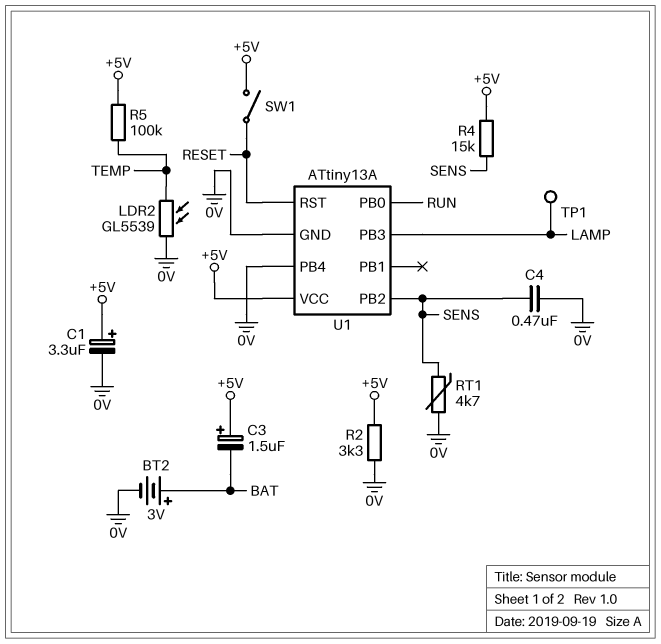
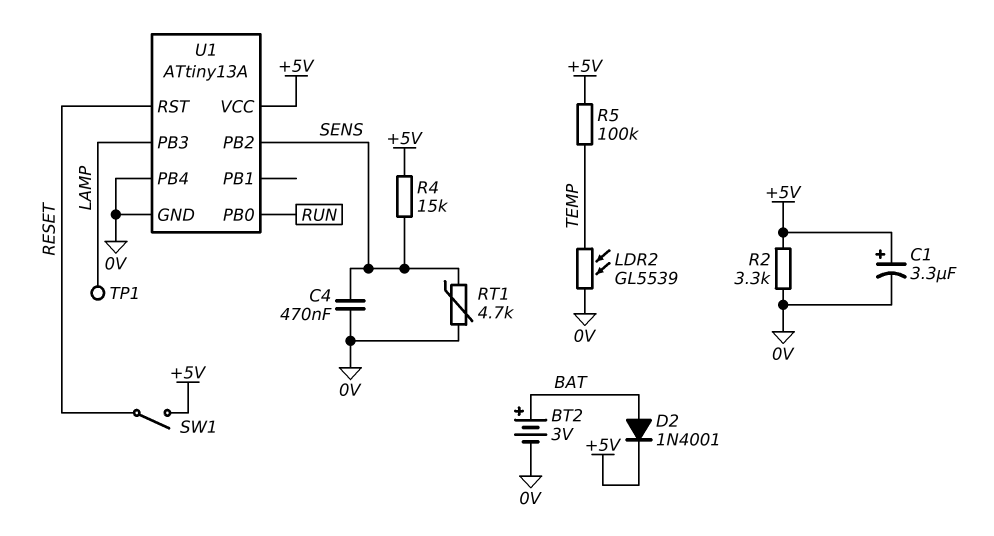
C3: 1.5uF (plus +5V, minus BAT) -> none
D2: none -> diode 1N4001 (A BAT, K +5V)

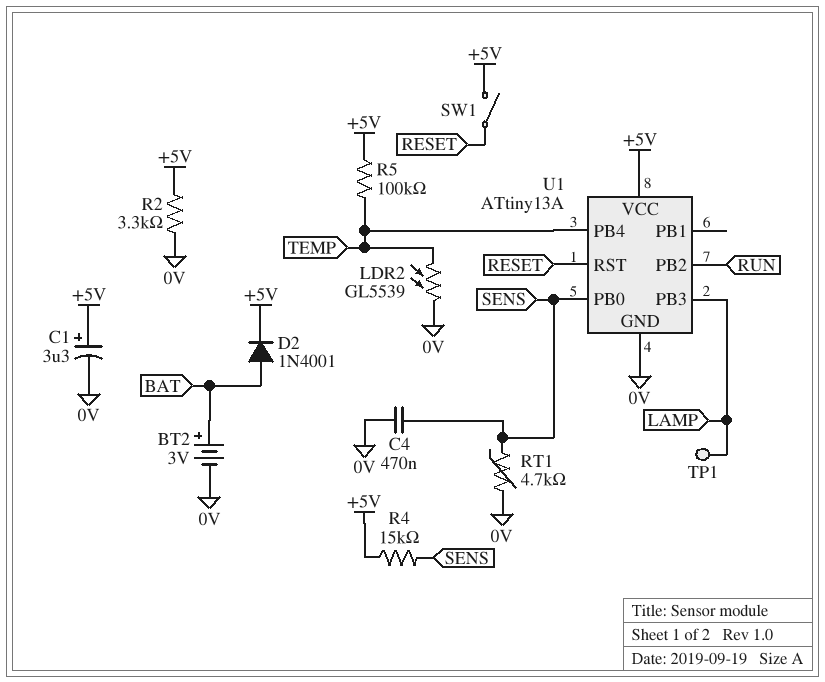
U1 pin PB0: RUN -> SENS
U1 pin PB2: SENS -> RUN
U1 pin PB4: 0V -> TEMP

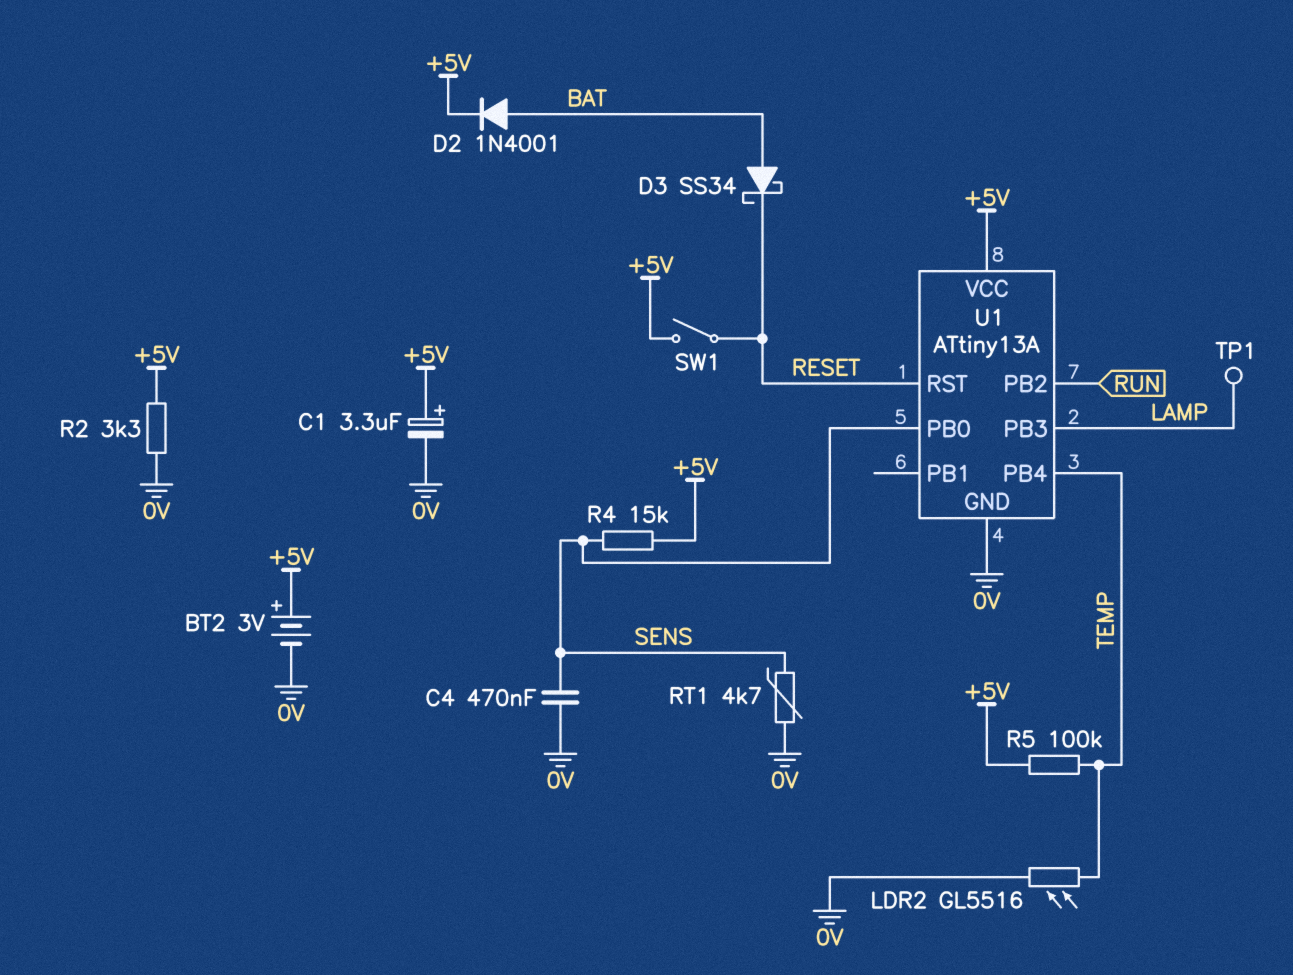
BT2: 3V (plus BAT, minus 0V) -> 3V (plus +5V, minus 0V)
D3: none -> schottky SS34 (A BAT, K RESET)
LDR2: GL5539 (0V, TEMP) -> GL5516 (0V, TEMP)

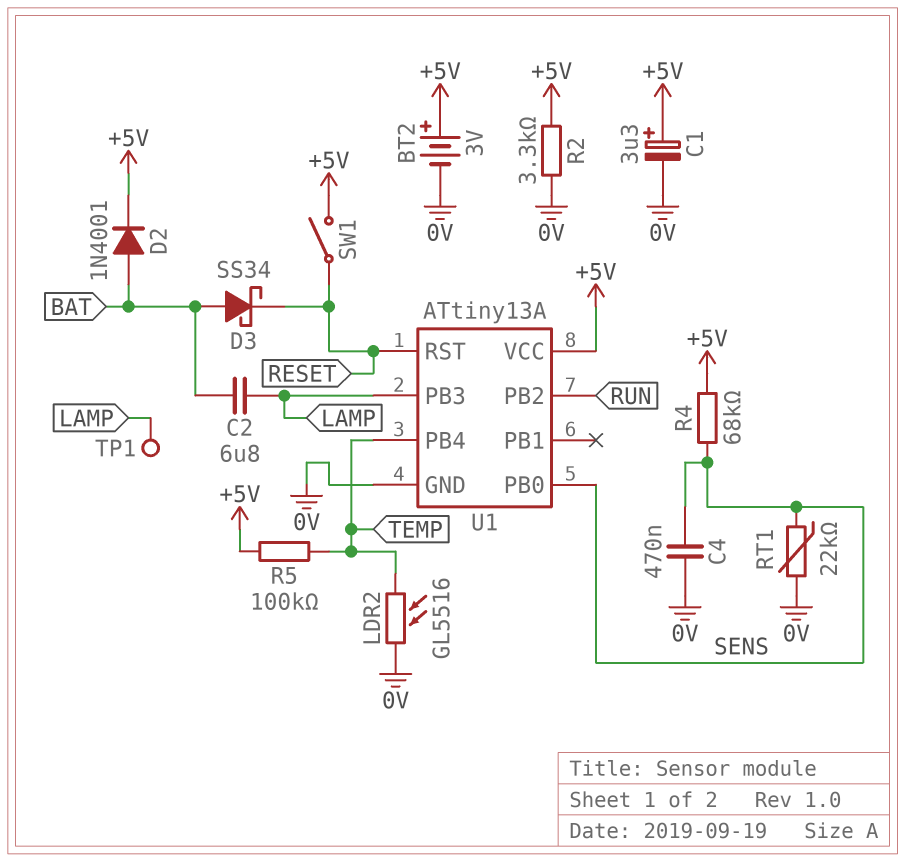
C2: none -> 6.8uF (BAT, LAMP)
R4: 15k (+5V, SENS) -> 68k (+5V, SENS)
RT1: 4.7k (0V, SENS) -> 22k (0V, SENS)

